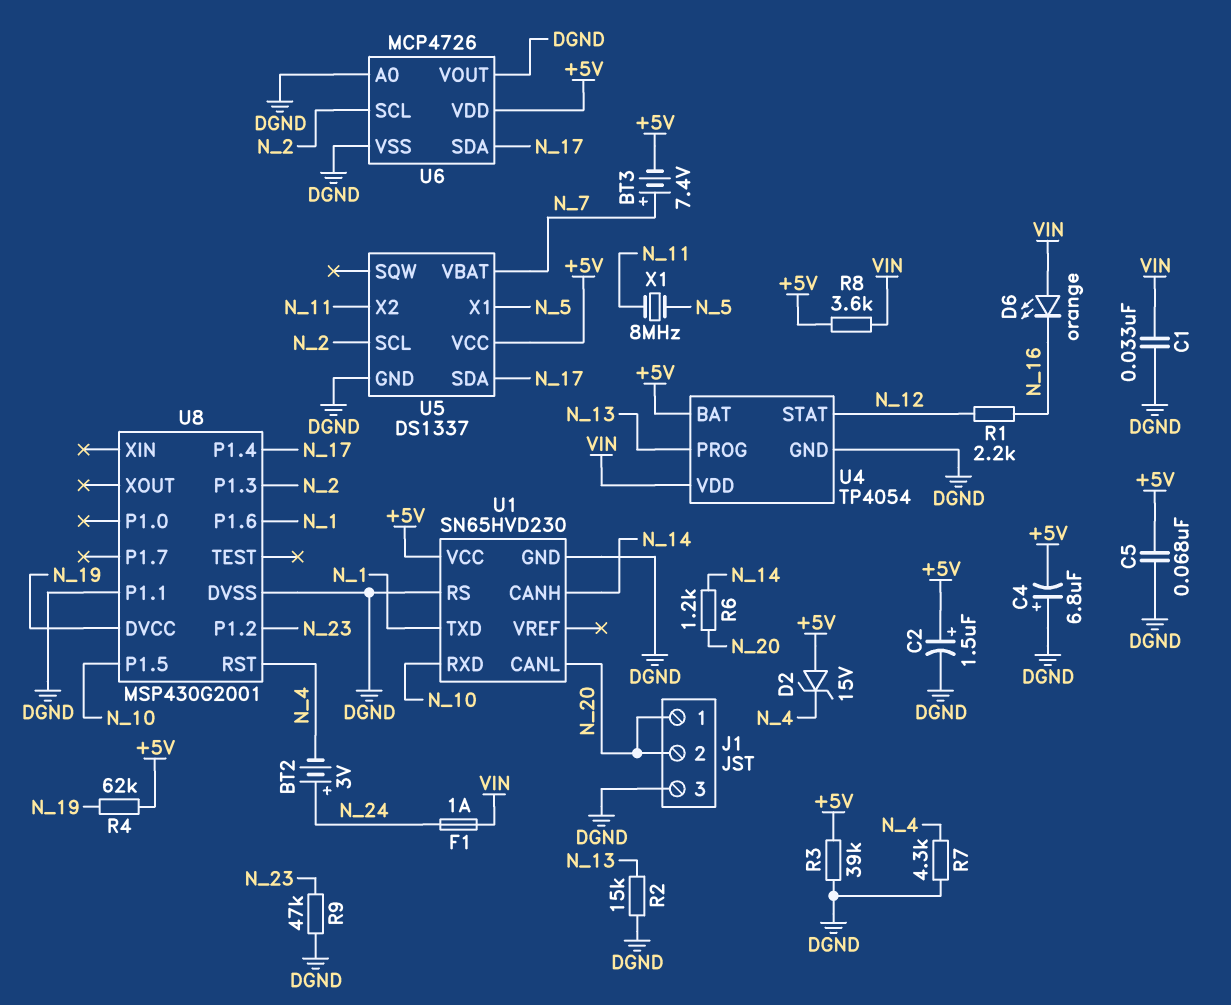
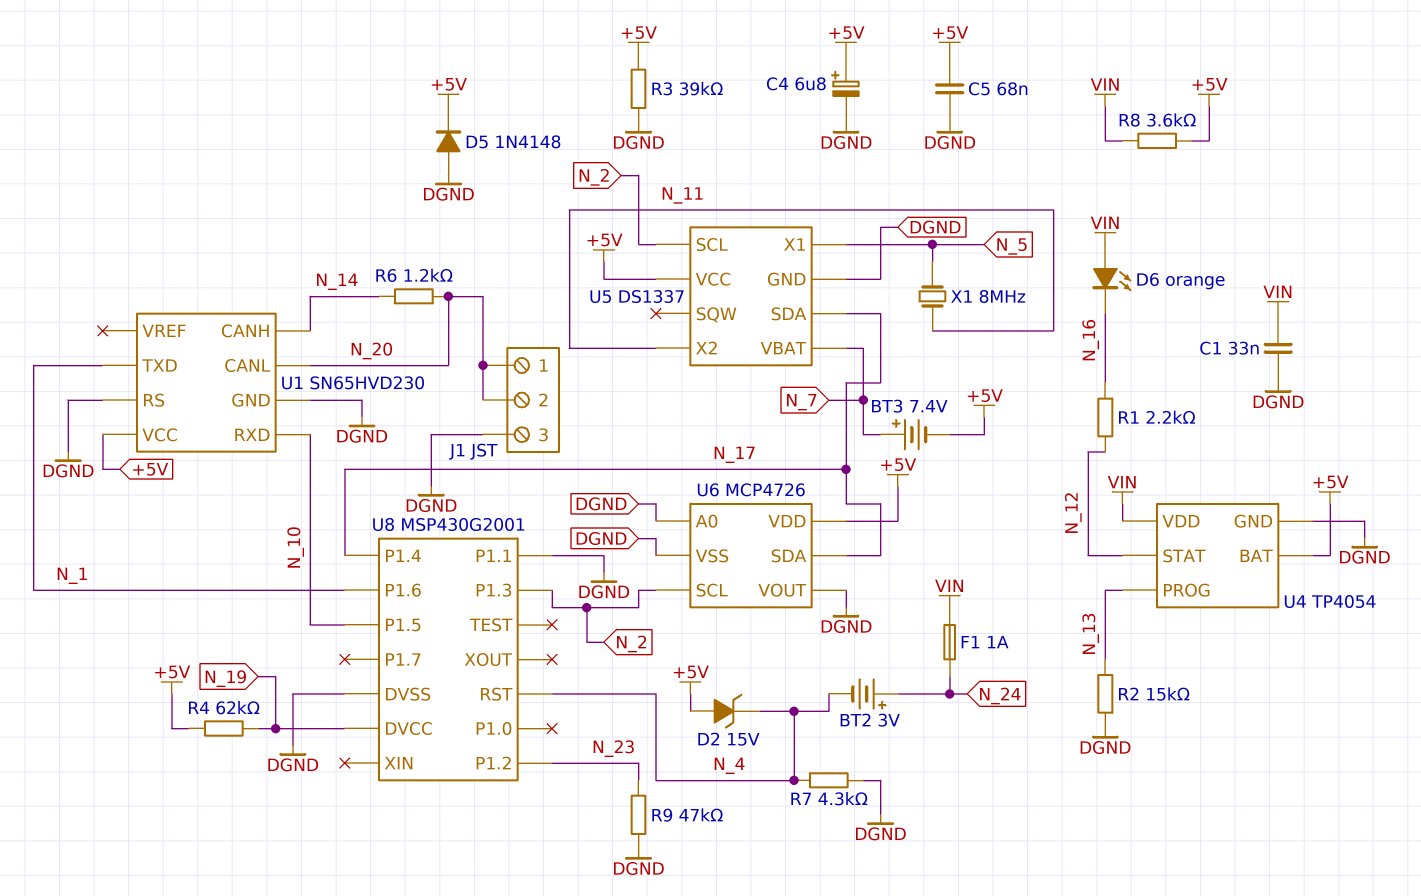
C2: 1.5uF (plus +5V, minus DGND) -> none
C4: 6.8uF (plus DGND, minus +5V) -> 6.8uF (plus +5V, minus DGND)
D5: none -> diode 1N4148 (A DGND, K +5V)

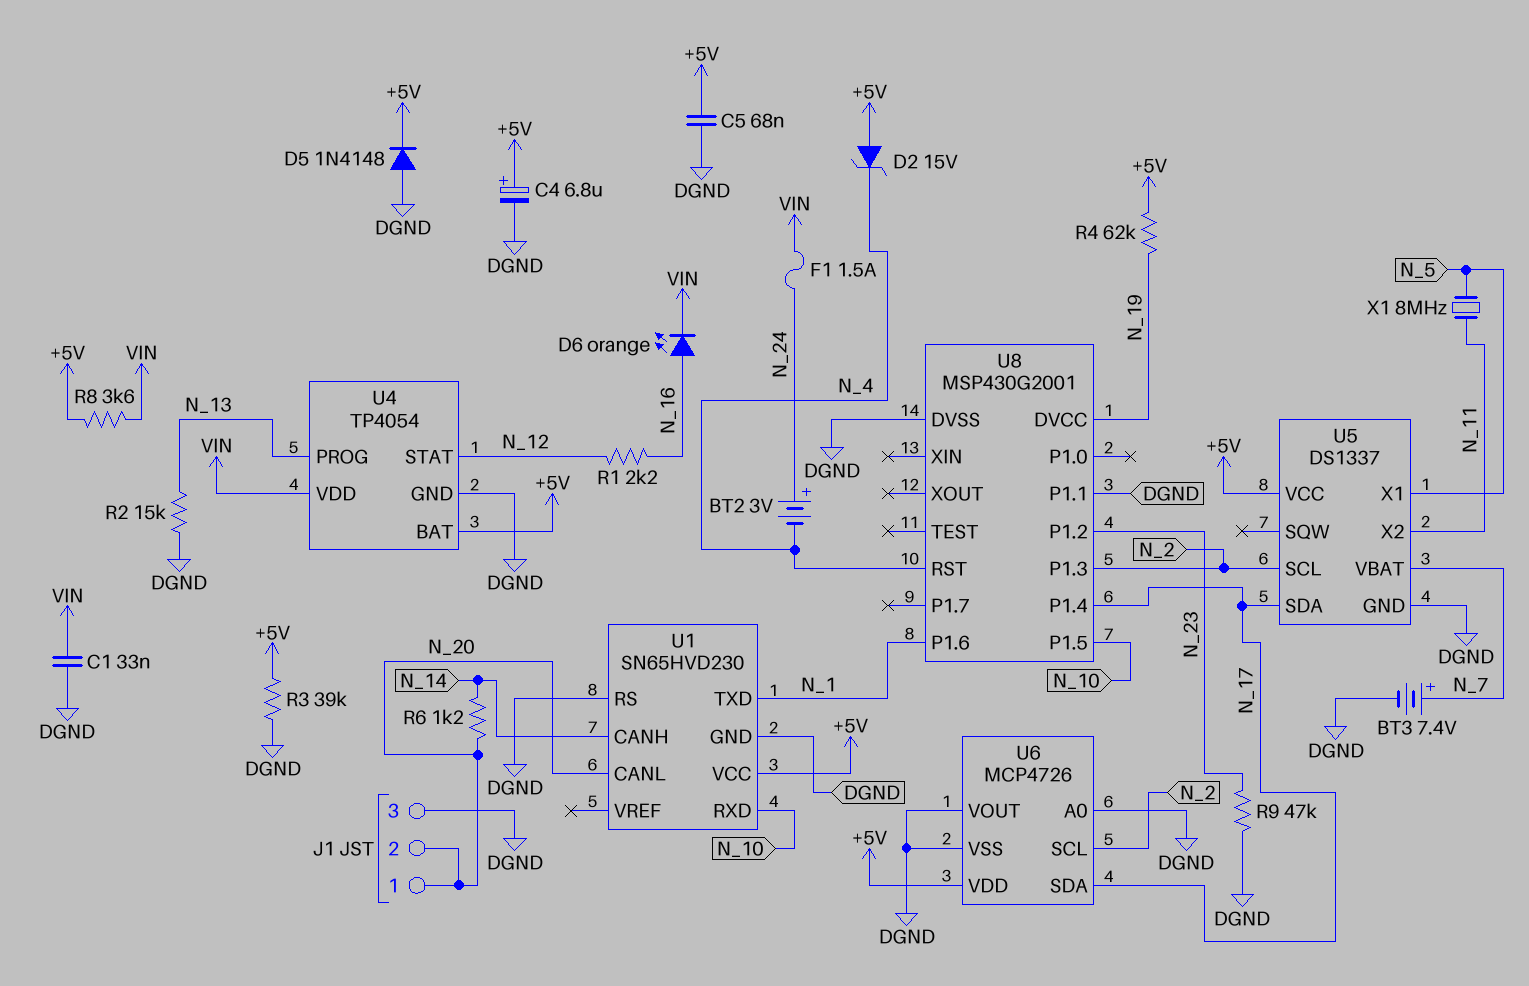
BT3: 7.4V (plus N_7, minus +5V) -> 7.4V (plus N_7, minus DGND)
D6: LED orange (A VIN, K N_16) -> LED orange (A N_16, K VIN)
F1: 1A (N_24, VIN) -> 1.5A (N_24, VIN)
R7: 4.3k (DGND, N_4) -> none

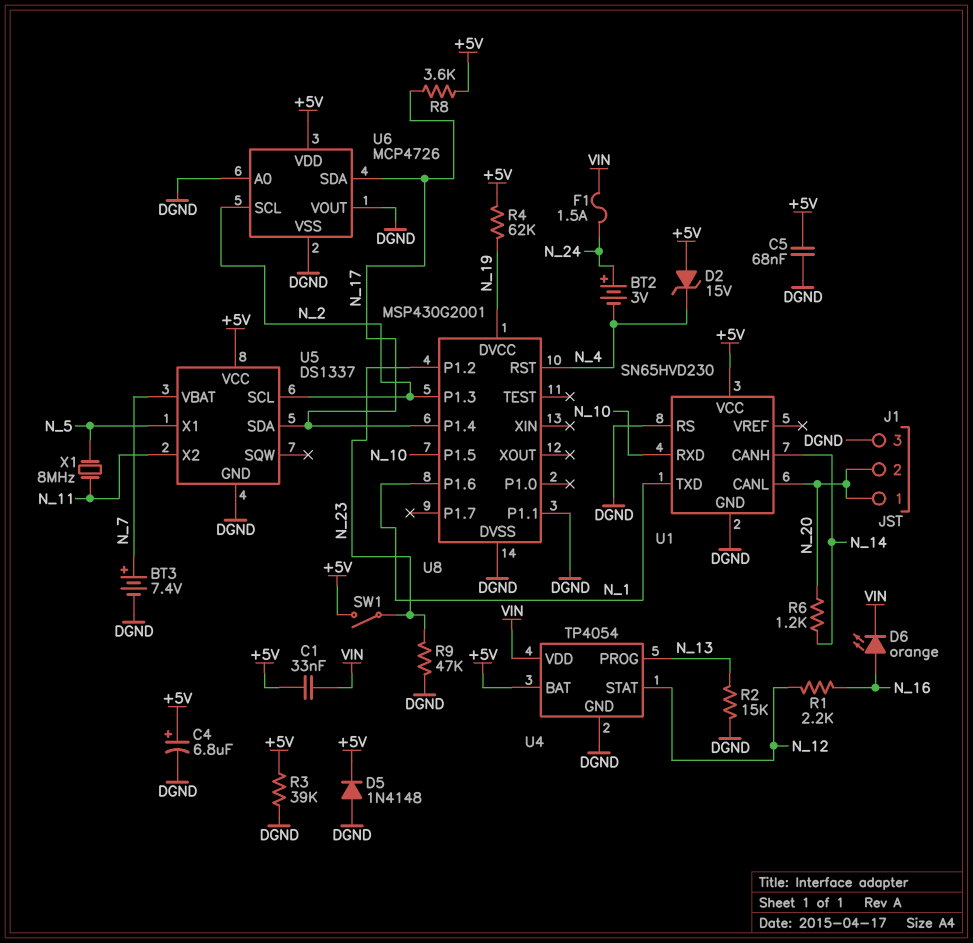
C1: 33nF (DGND, VIN) -> 33nF (+5V, VIN)
R8: 3.6k (+5V, VIN) -> 3.6k (+5V, N_17)
SW1: none -> switch (+5V, N_23)

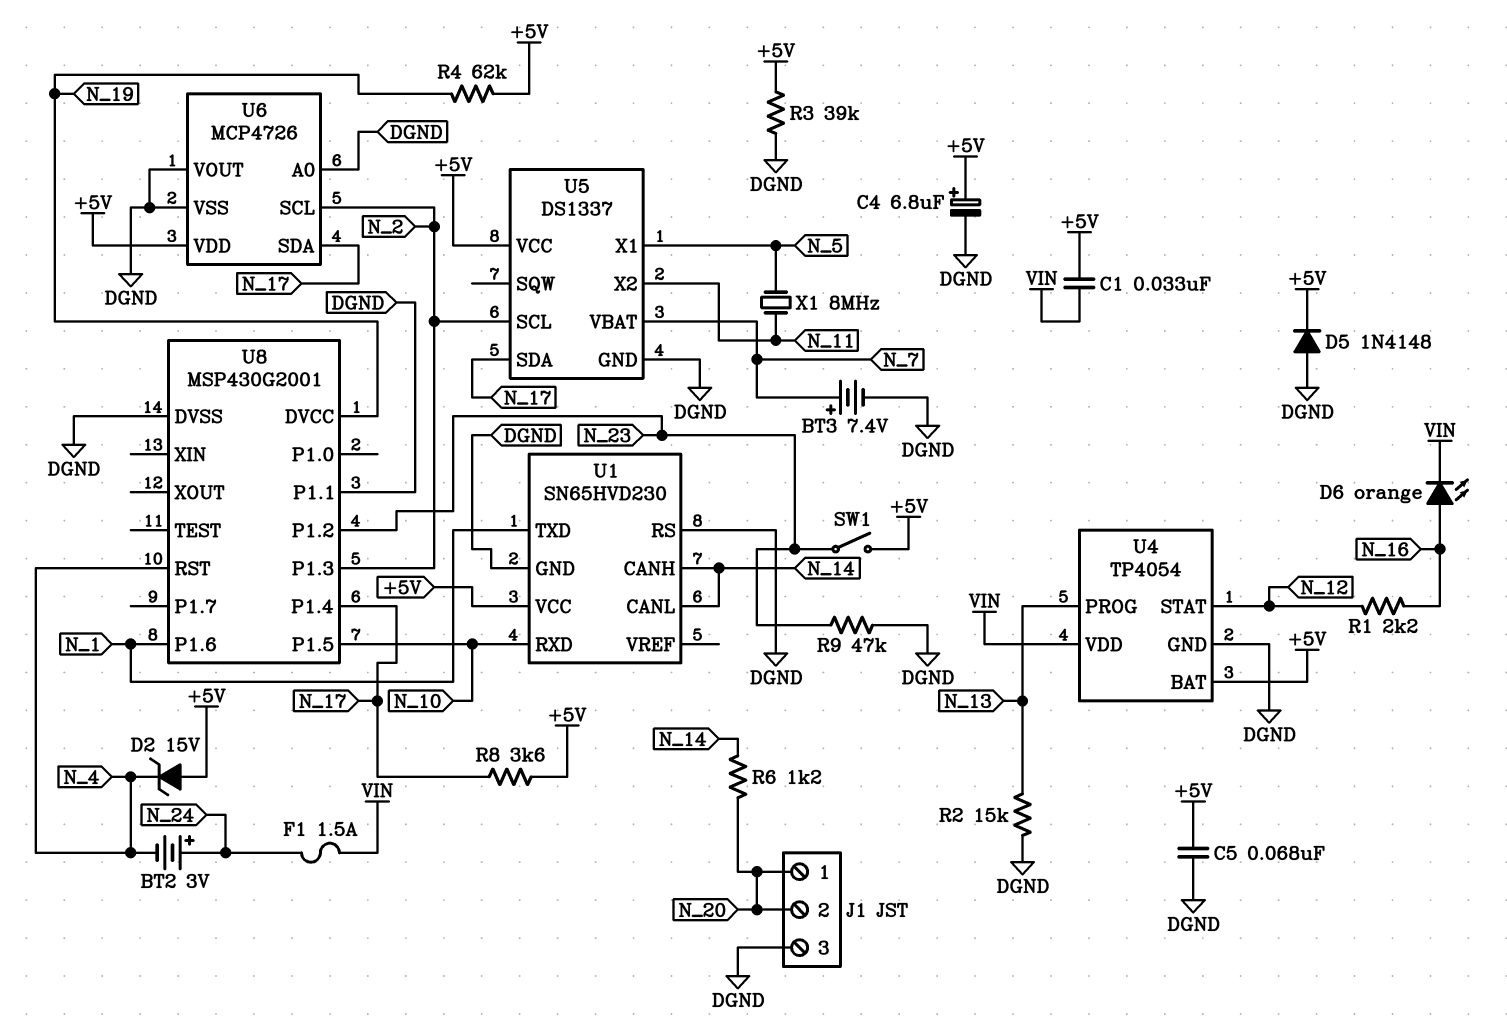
U1 pin CANL: N_20 -> N_14

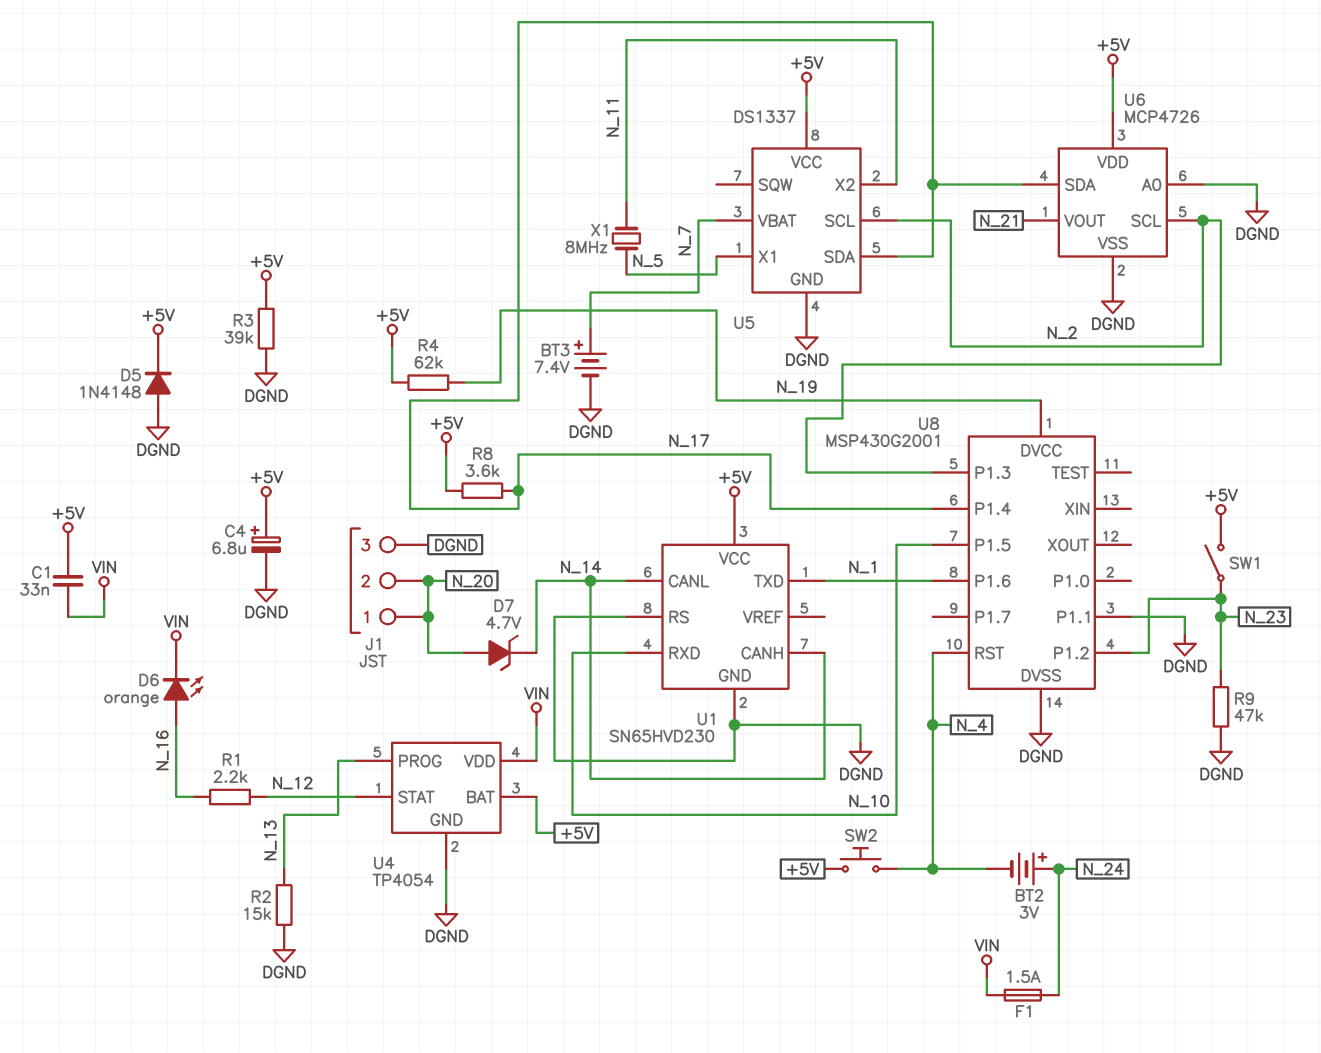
C5: 68nF (+5V, DGND) -> none
D2: zener 15V (A +5V, K N_4) -> none
D7: none -> zener 4.7V (A N_20, K N_14)
R6: 1.2k (N_14, N_20) -> none
SW2: none -> button (+5V, N_4)
U6 pin VOUT: DGND -> N_21

